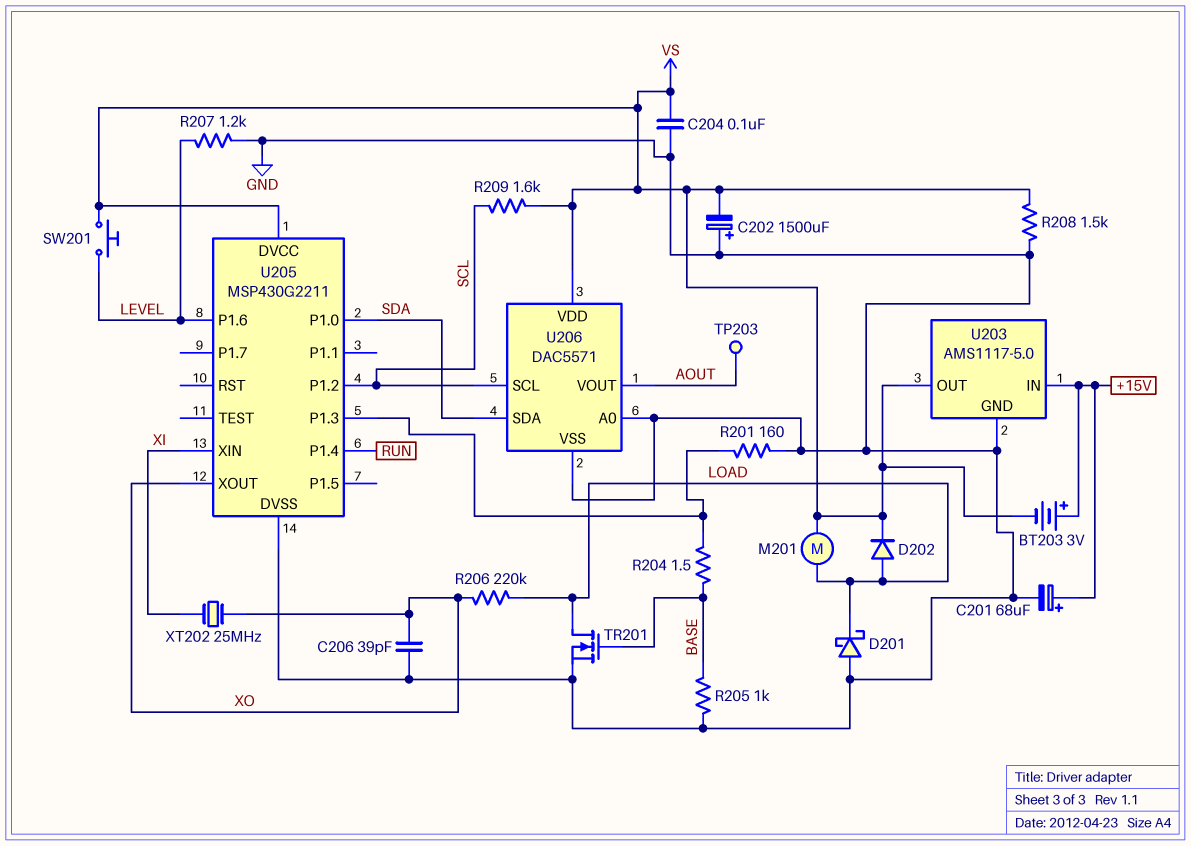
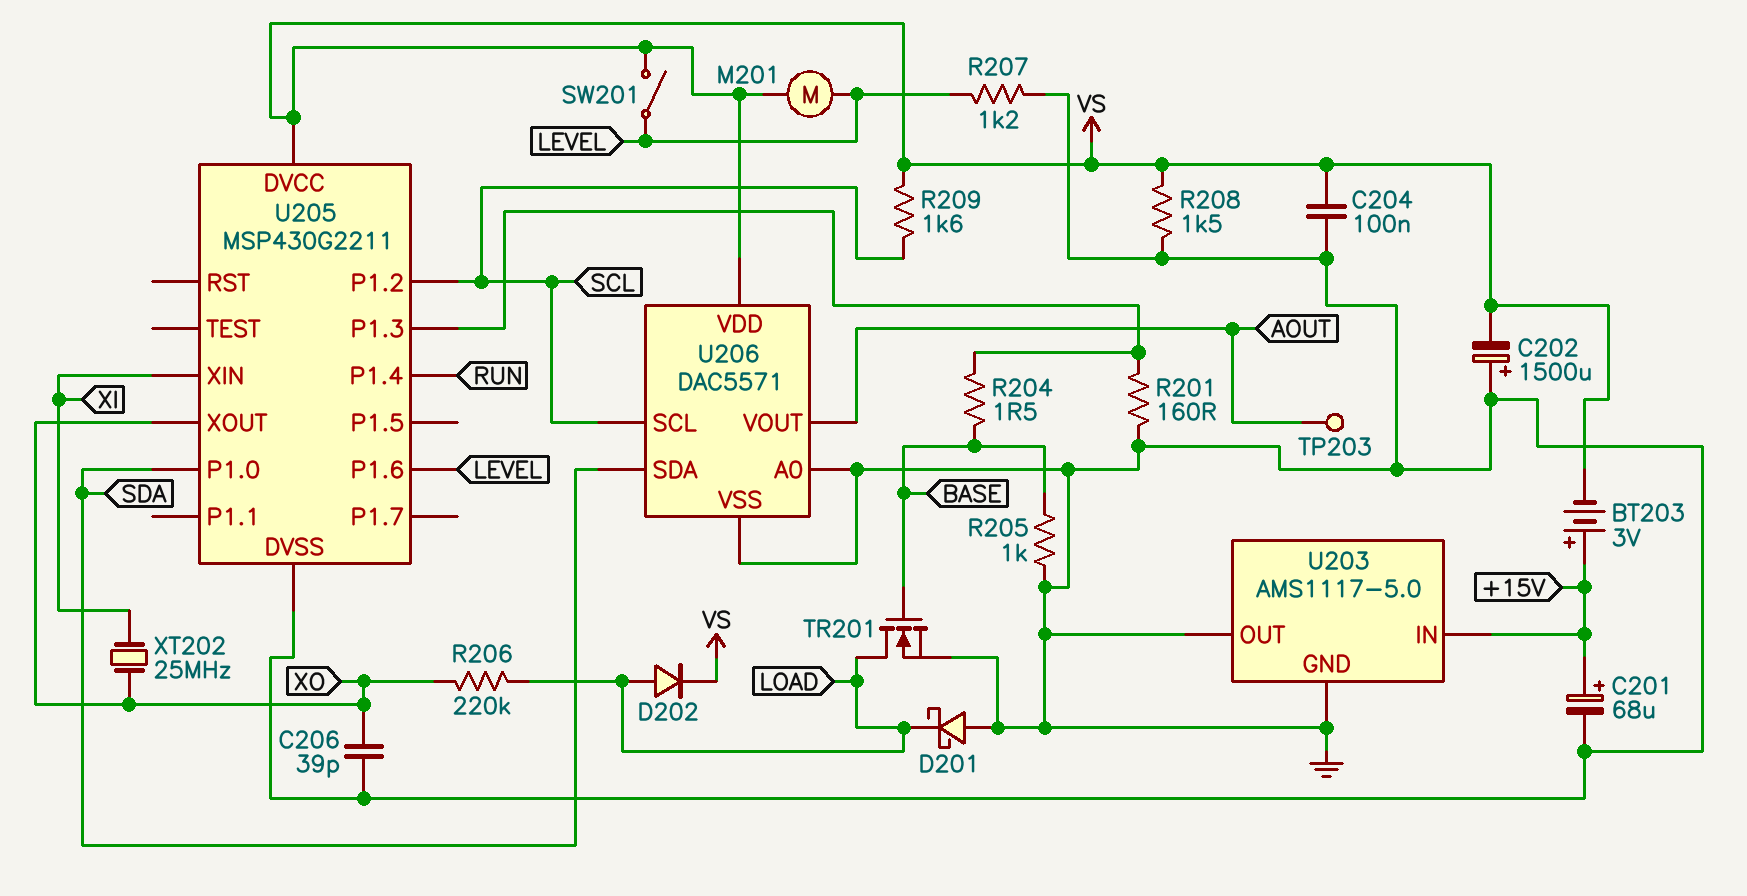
M201: motor (LOAD, VS) -> motor (LEVEL, VS)
SW201: button (LEVEL, VS) -> switch (LEVEL, VS)
U203 pin OUT: VS -> GND

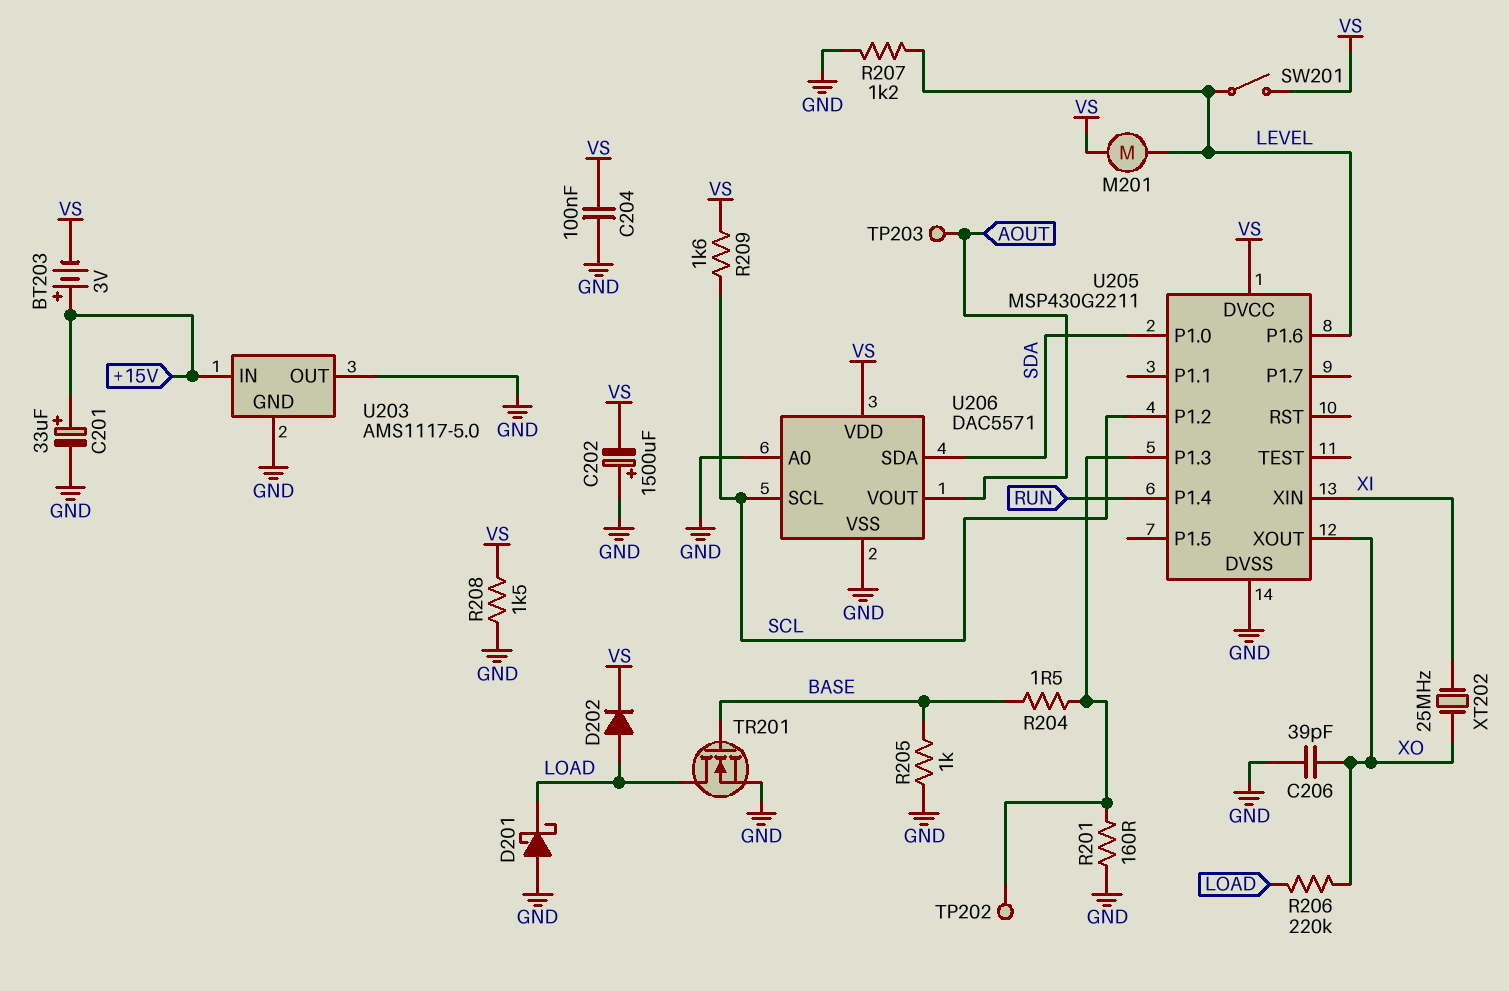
C201: 68uF (plus +15V, minus GND) -> 33uF (plus +15V, minus GND)
TP202: none -> test point (U205/P1.3)

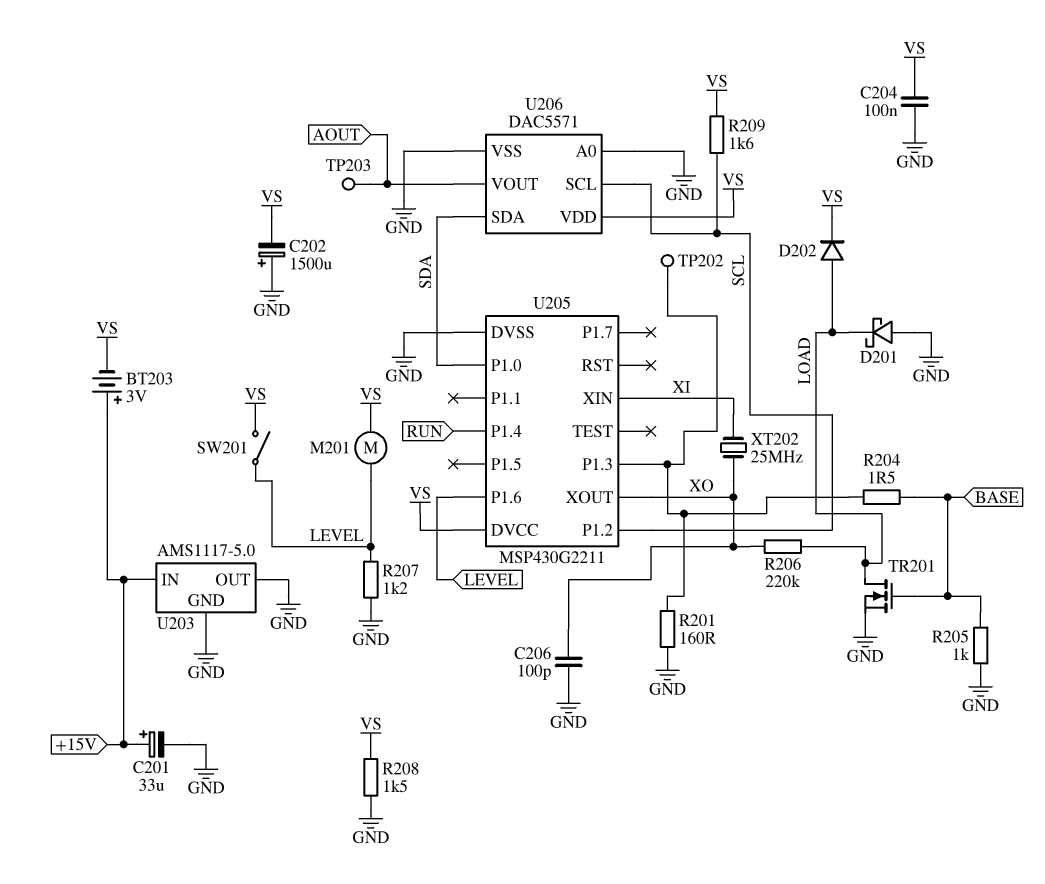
C206: 39pF (GND, XO) -> 100pF (GND, XO)

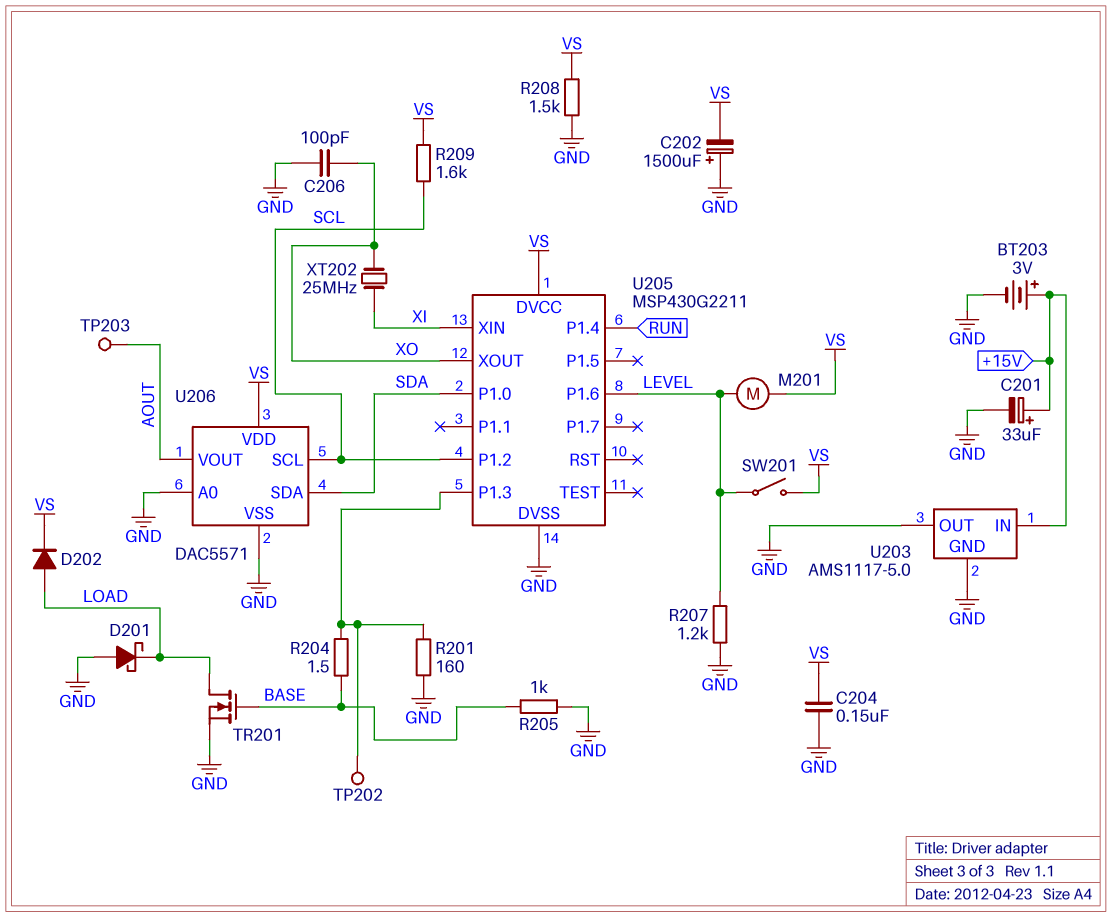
BT203: 3V (plus +15V, minus VS) -> 3V (plus +15V, minus GND)
C204: 100nF (GND, VS) -> 150nF (GND, VS)
R206: 220k (LOAD, XO) -> none

